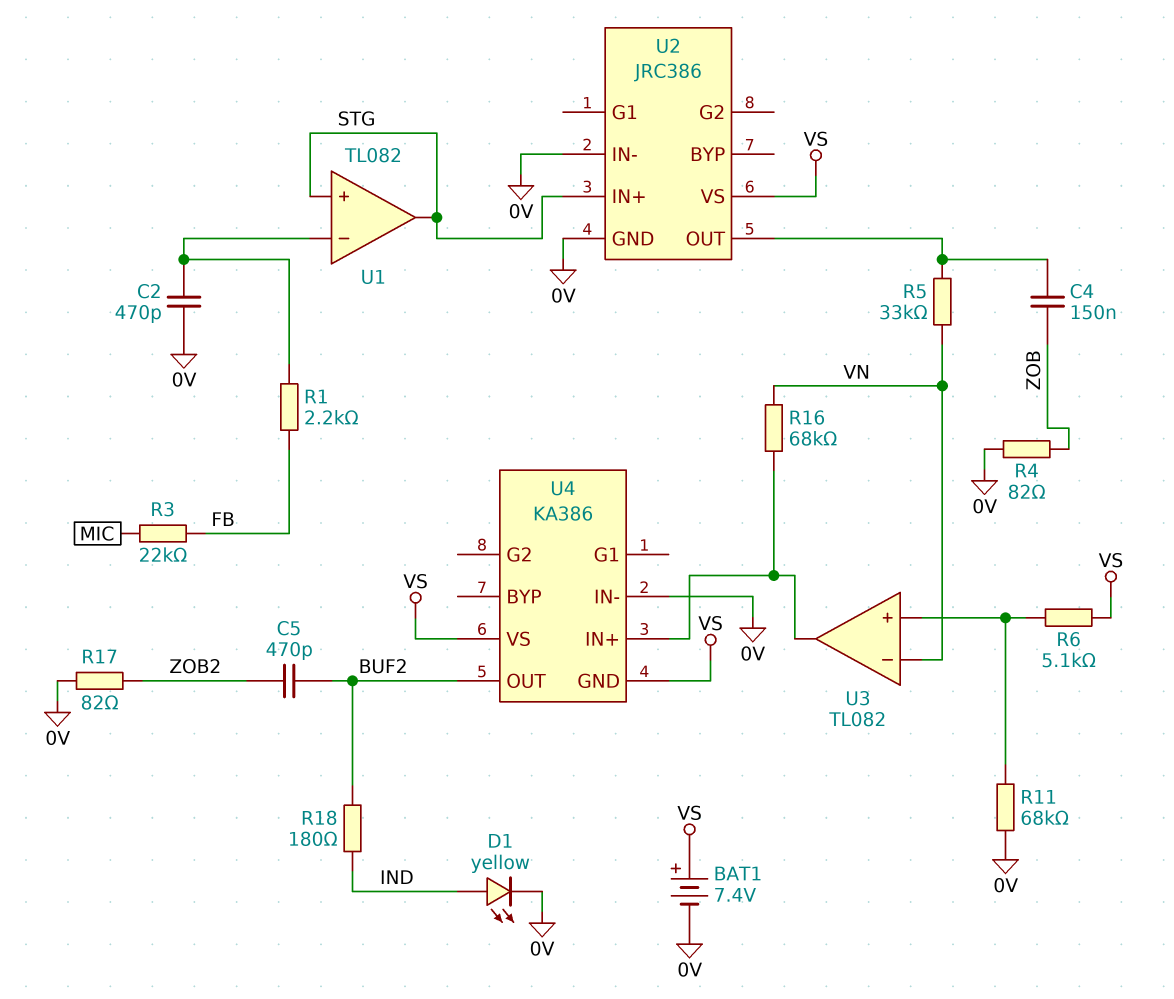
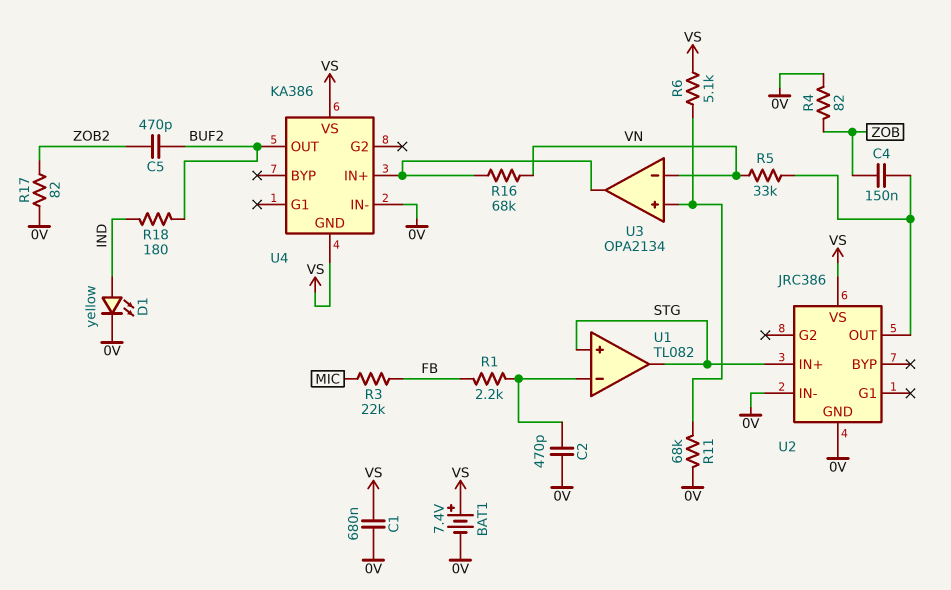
C1: none -> 680nF (0V, VS)
U3: TL082 -> OPA2134

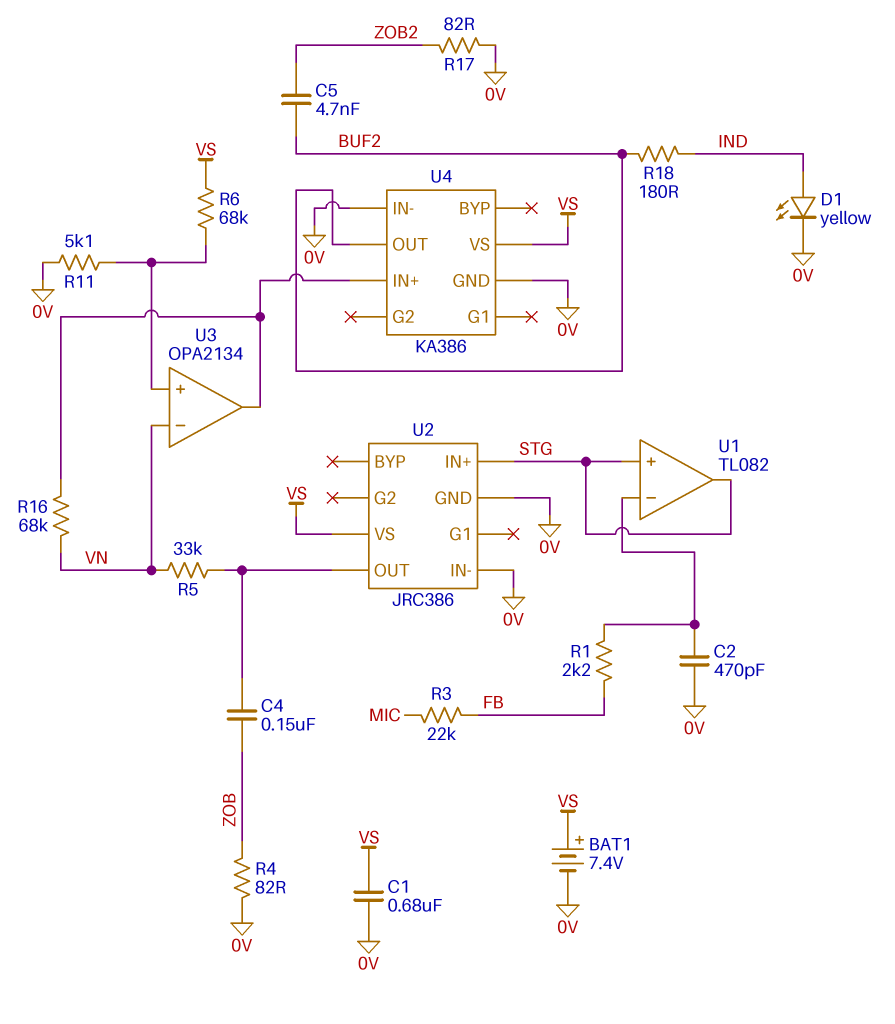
C5: 470pF (BUF2, ZOB2) -> 4.7nF (BUF2, ZOB2)
R6: 5.1k (U3/in+, VS) -> 68k (U3/in+, VS)
R11: 68k (0V, U3/in+) -> 5.1k (0V, U3/in+)
U4 pin GND: VS -> 0V

